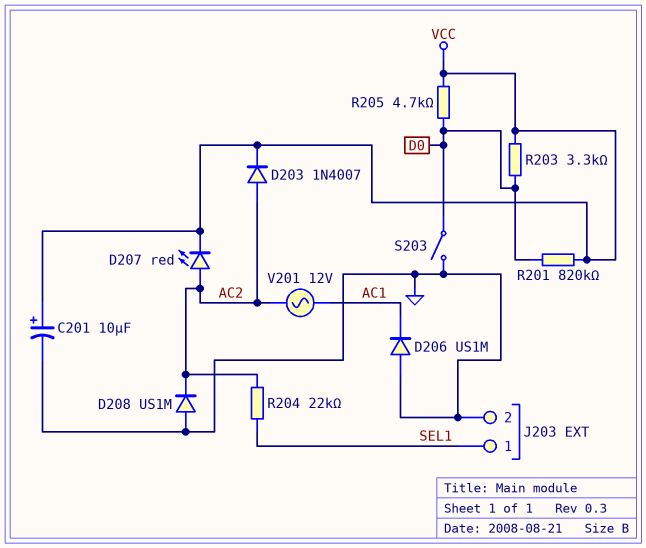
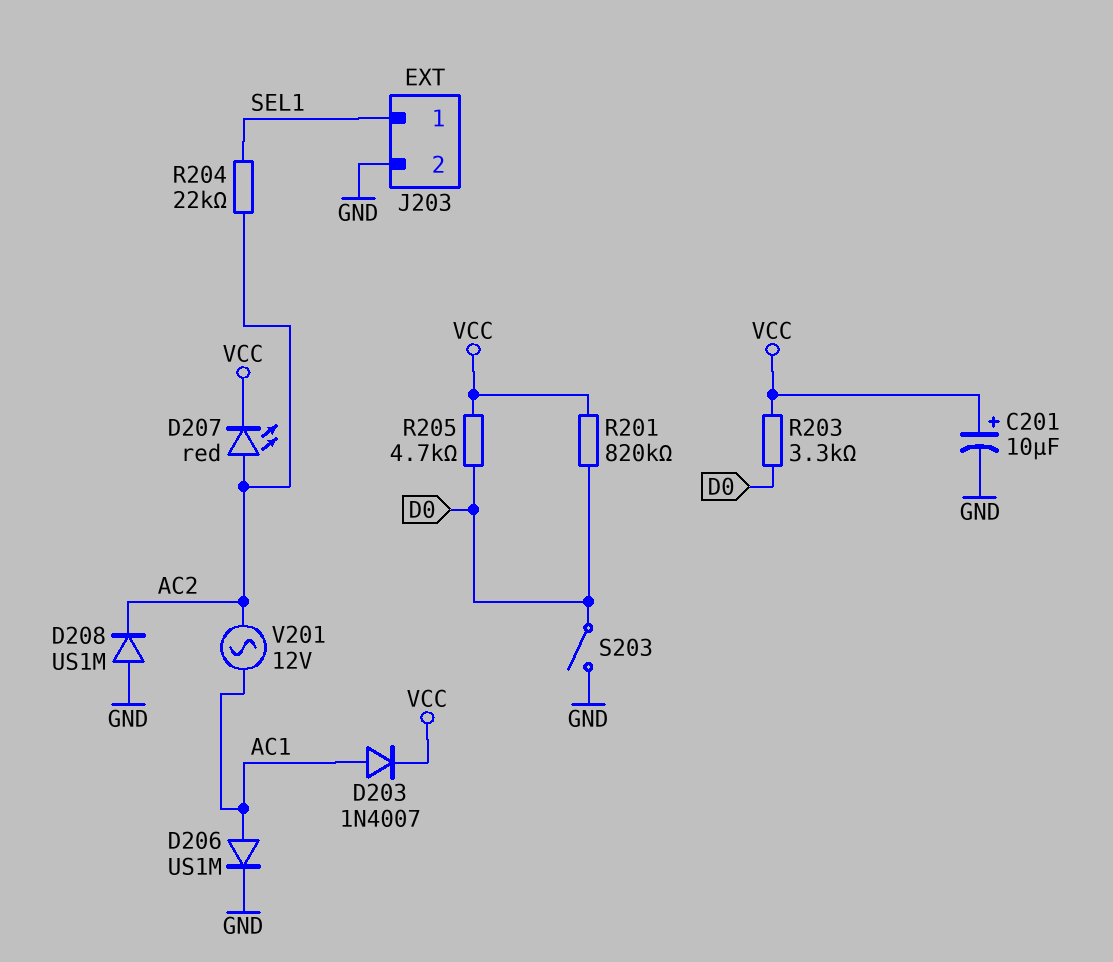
D203: diode 1N4007 (A AC2, K VCC) -> diode 1N4007 (A AC1, K VCC)
D206: diode US1M (A GND, K AC1) -> diode US1M (A AC1, K GND)

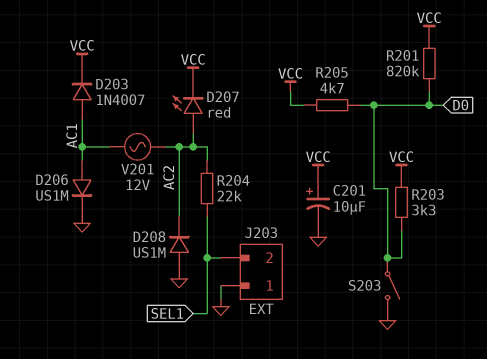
J203 pin 1: SEL1 -> GND
J203 pin 2: GND -> SEL1

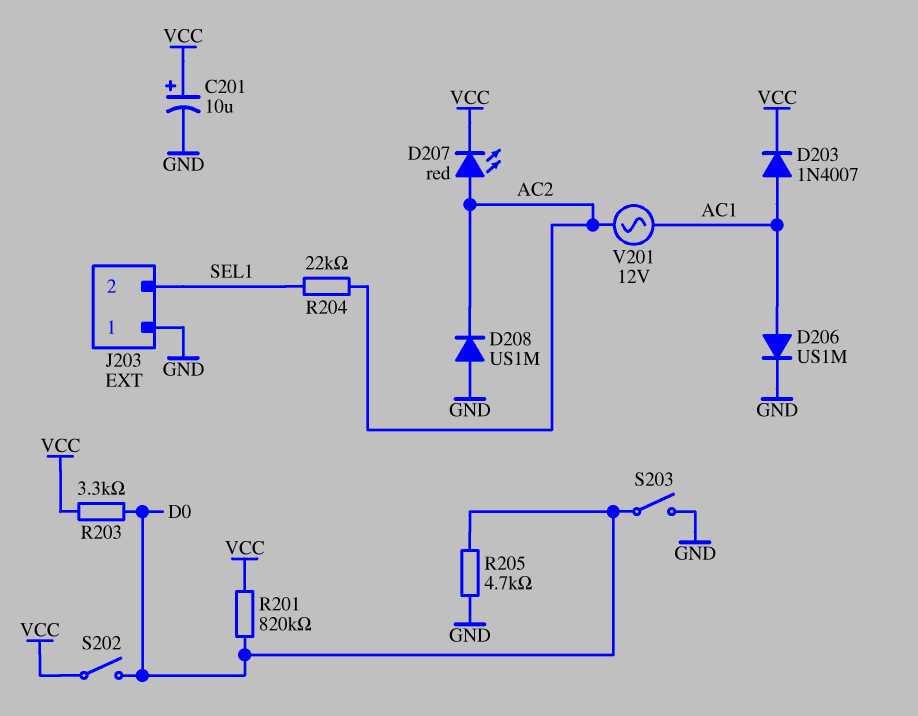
R205: 4.7k (D0, VCC) -> 4.7k (D0, GND)
S202: none -> switch (D0, VCC)

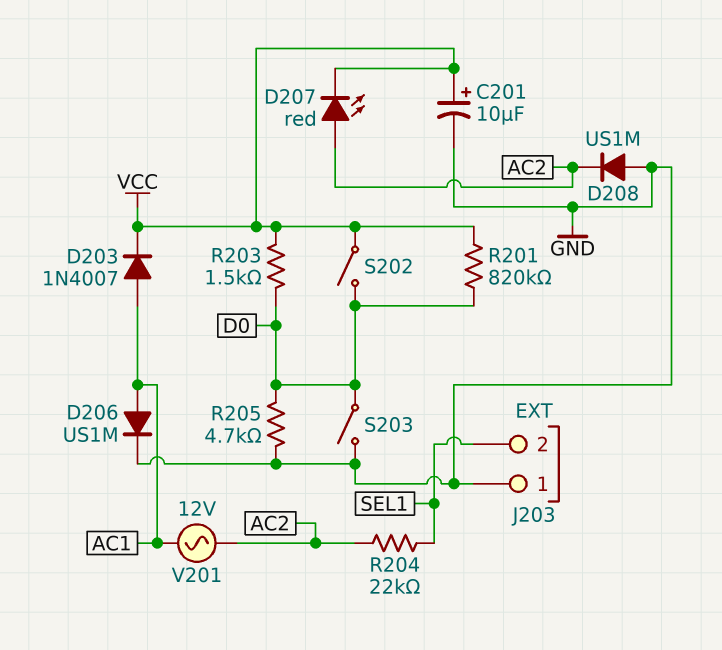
R203: 3.3k (D0, VCC) -> 1.5k (D0, VCC)

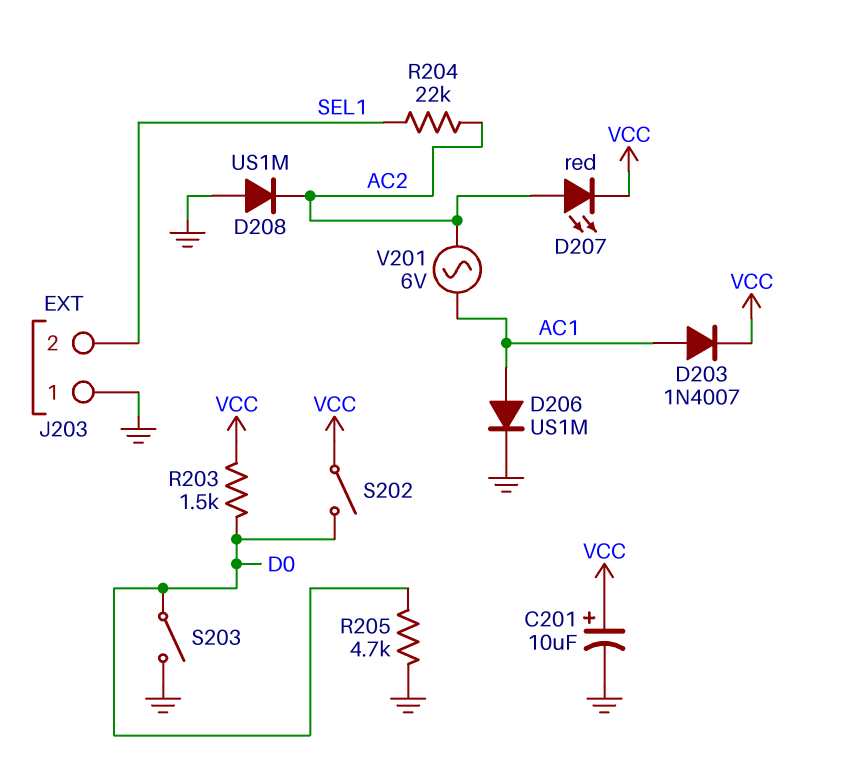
R201: 820k (D0, VCC) -> none
V201: AC 12V (AC1, AC2) -> AC 6V (AC1, AC2)

